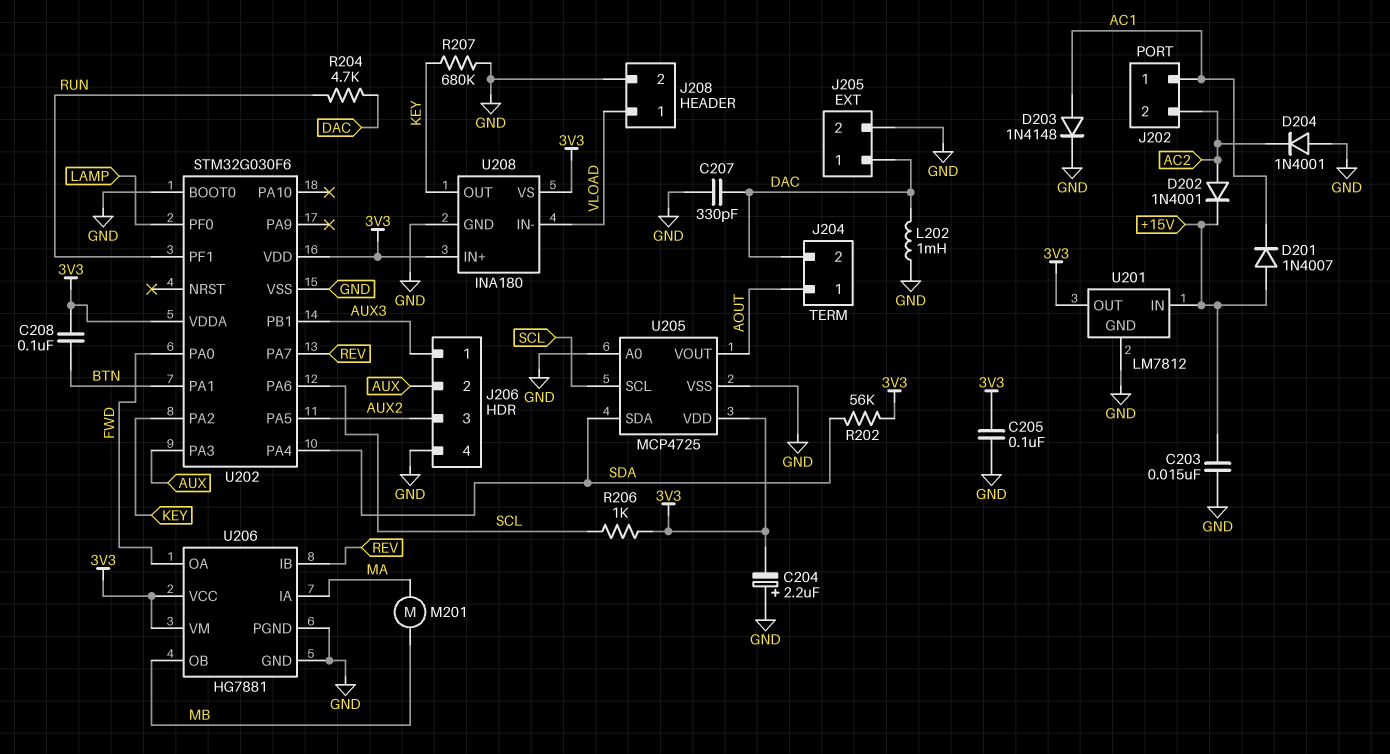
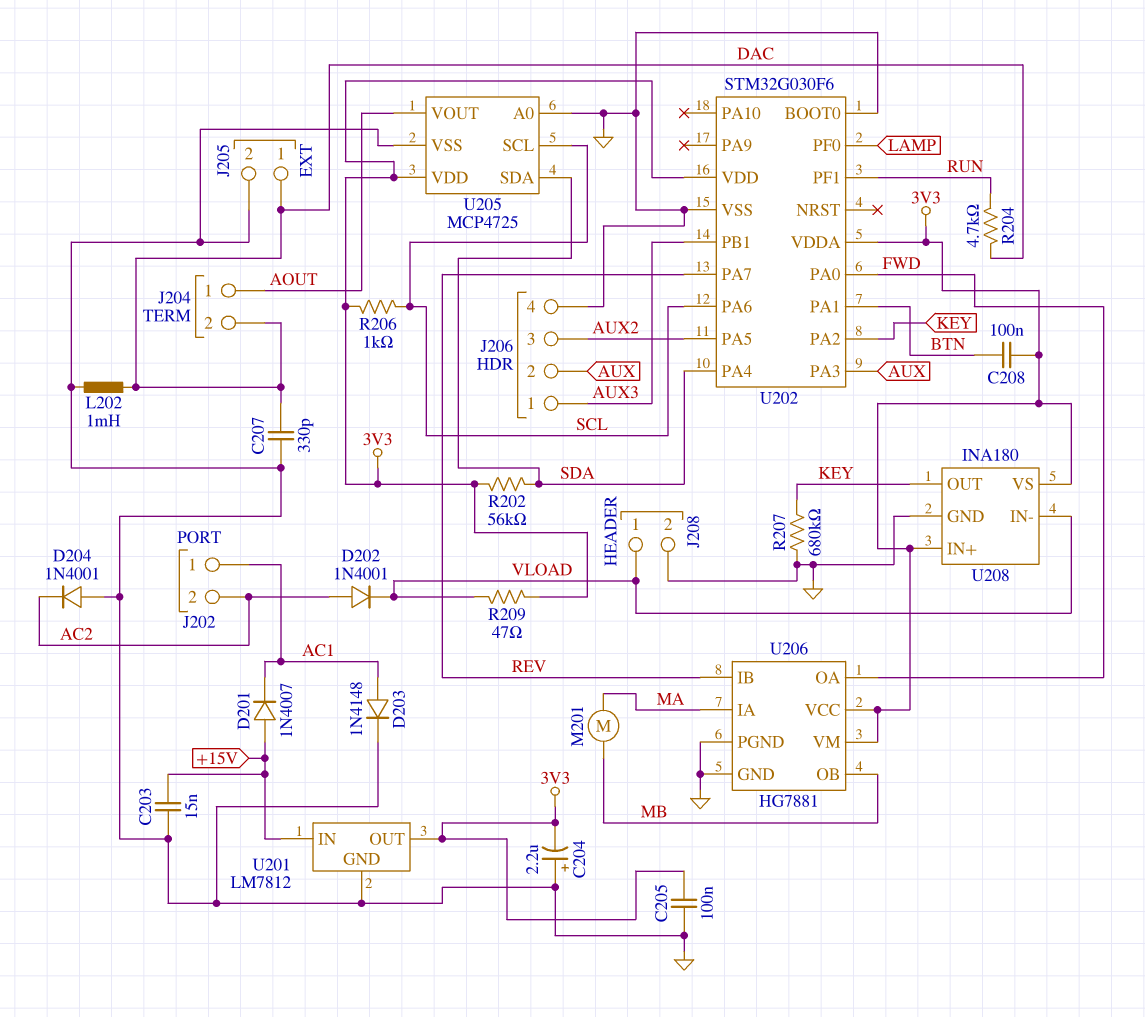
D202: diode 1N4001 (A AC2, K +15V) -> diode 1N4001 (A AC2, K VLOAD)
R209: none -> 47 (3V3, VLOAD)

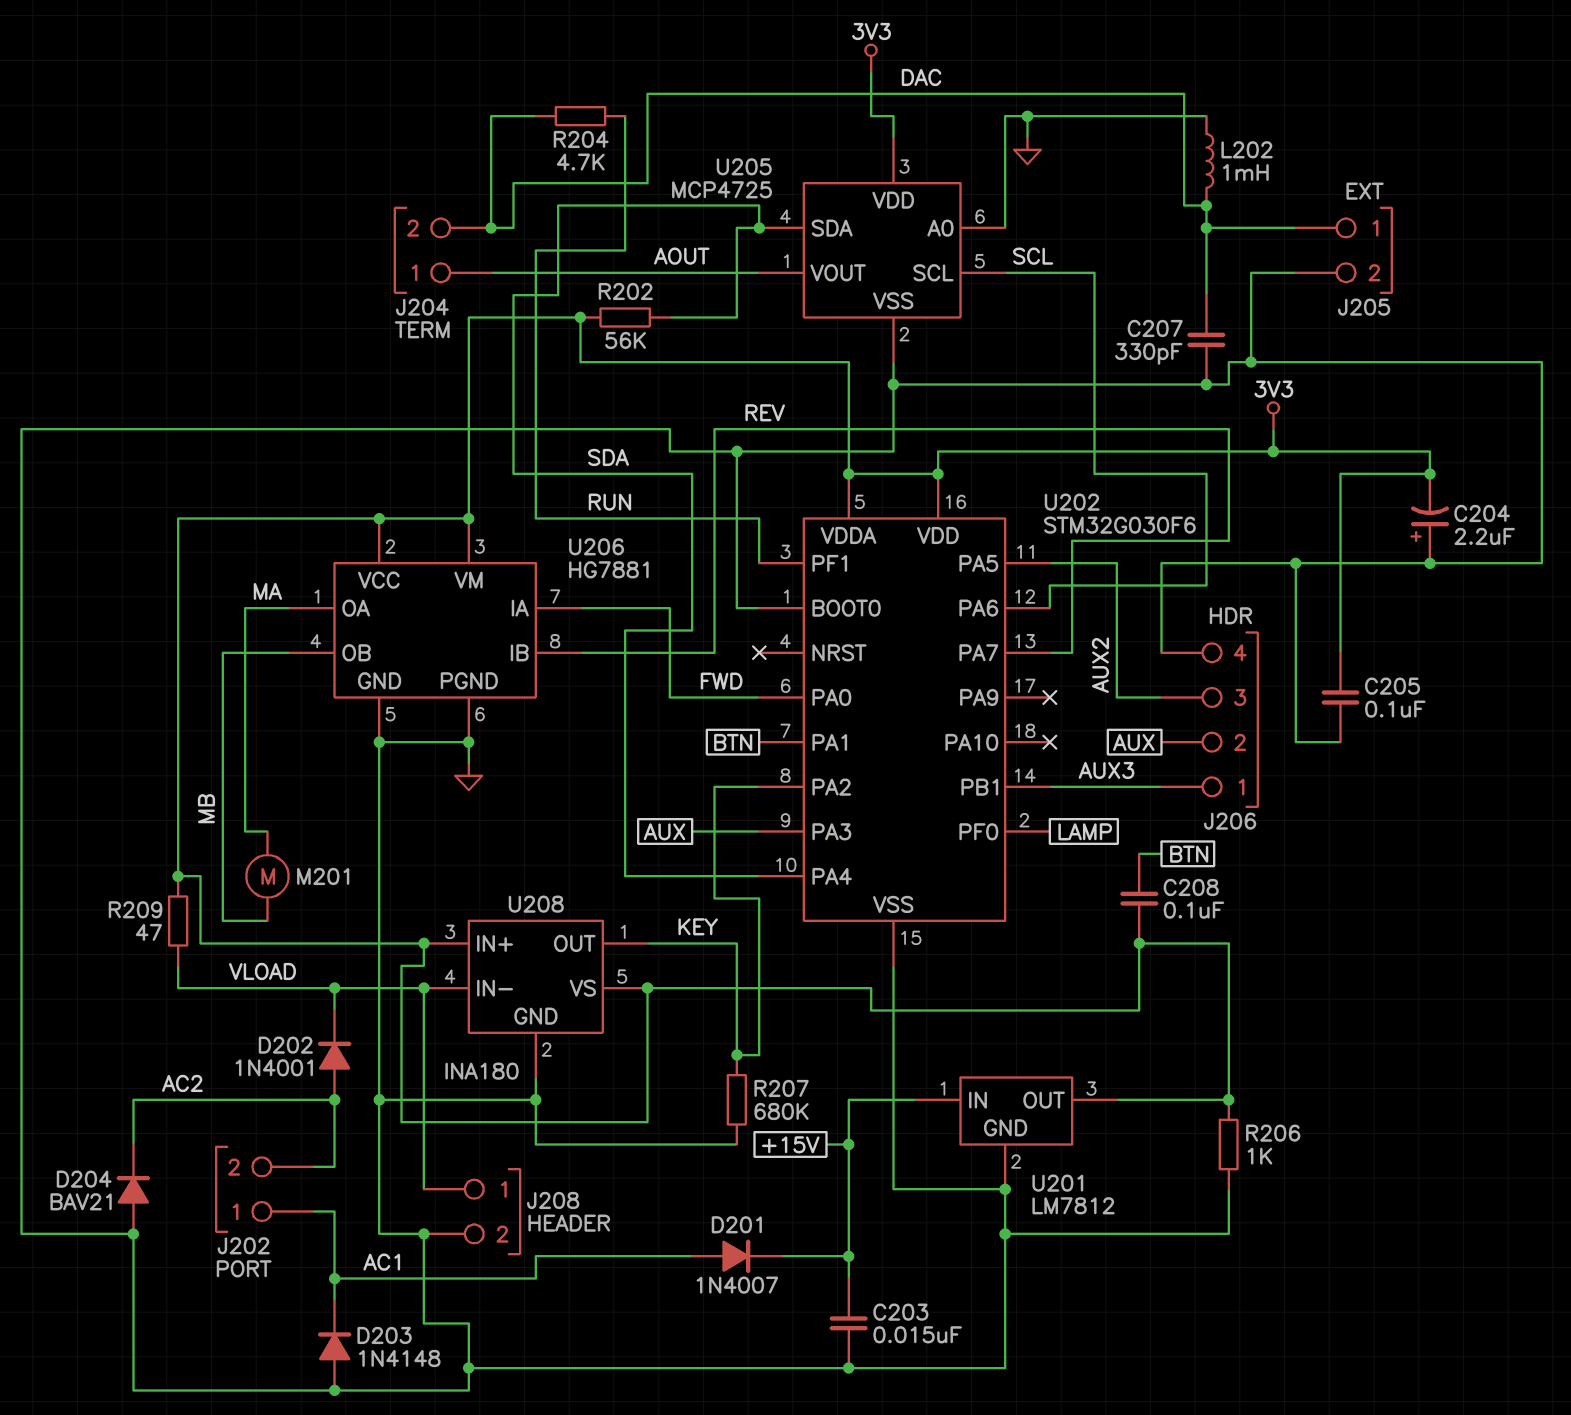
D201: diode 1N4007 (A +15V, K AC1) -> diode 1N4007 (A AC1, K +15V)
D203: diode 1N4148 (A AC1, K GND) -> diode 1N4148 (A GND, K AC1)
D204: diode 1N4001 (A GND, K AC2) -> diode BAV21 (A GND, K AC2)
R206: 1k (3V3, SCL) -> 1k (3V3, GND)
U206 pin IA: MA -> FWD
U206 pin OA: FWD -> MA

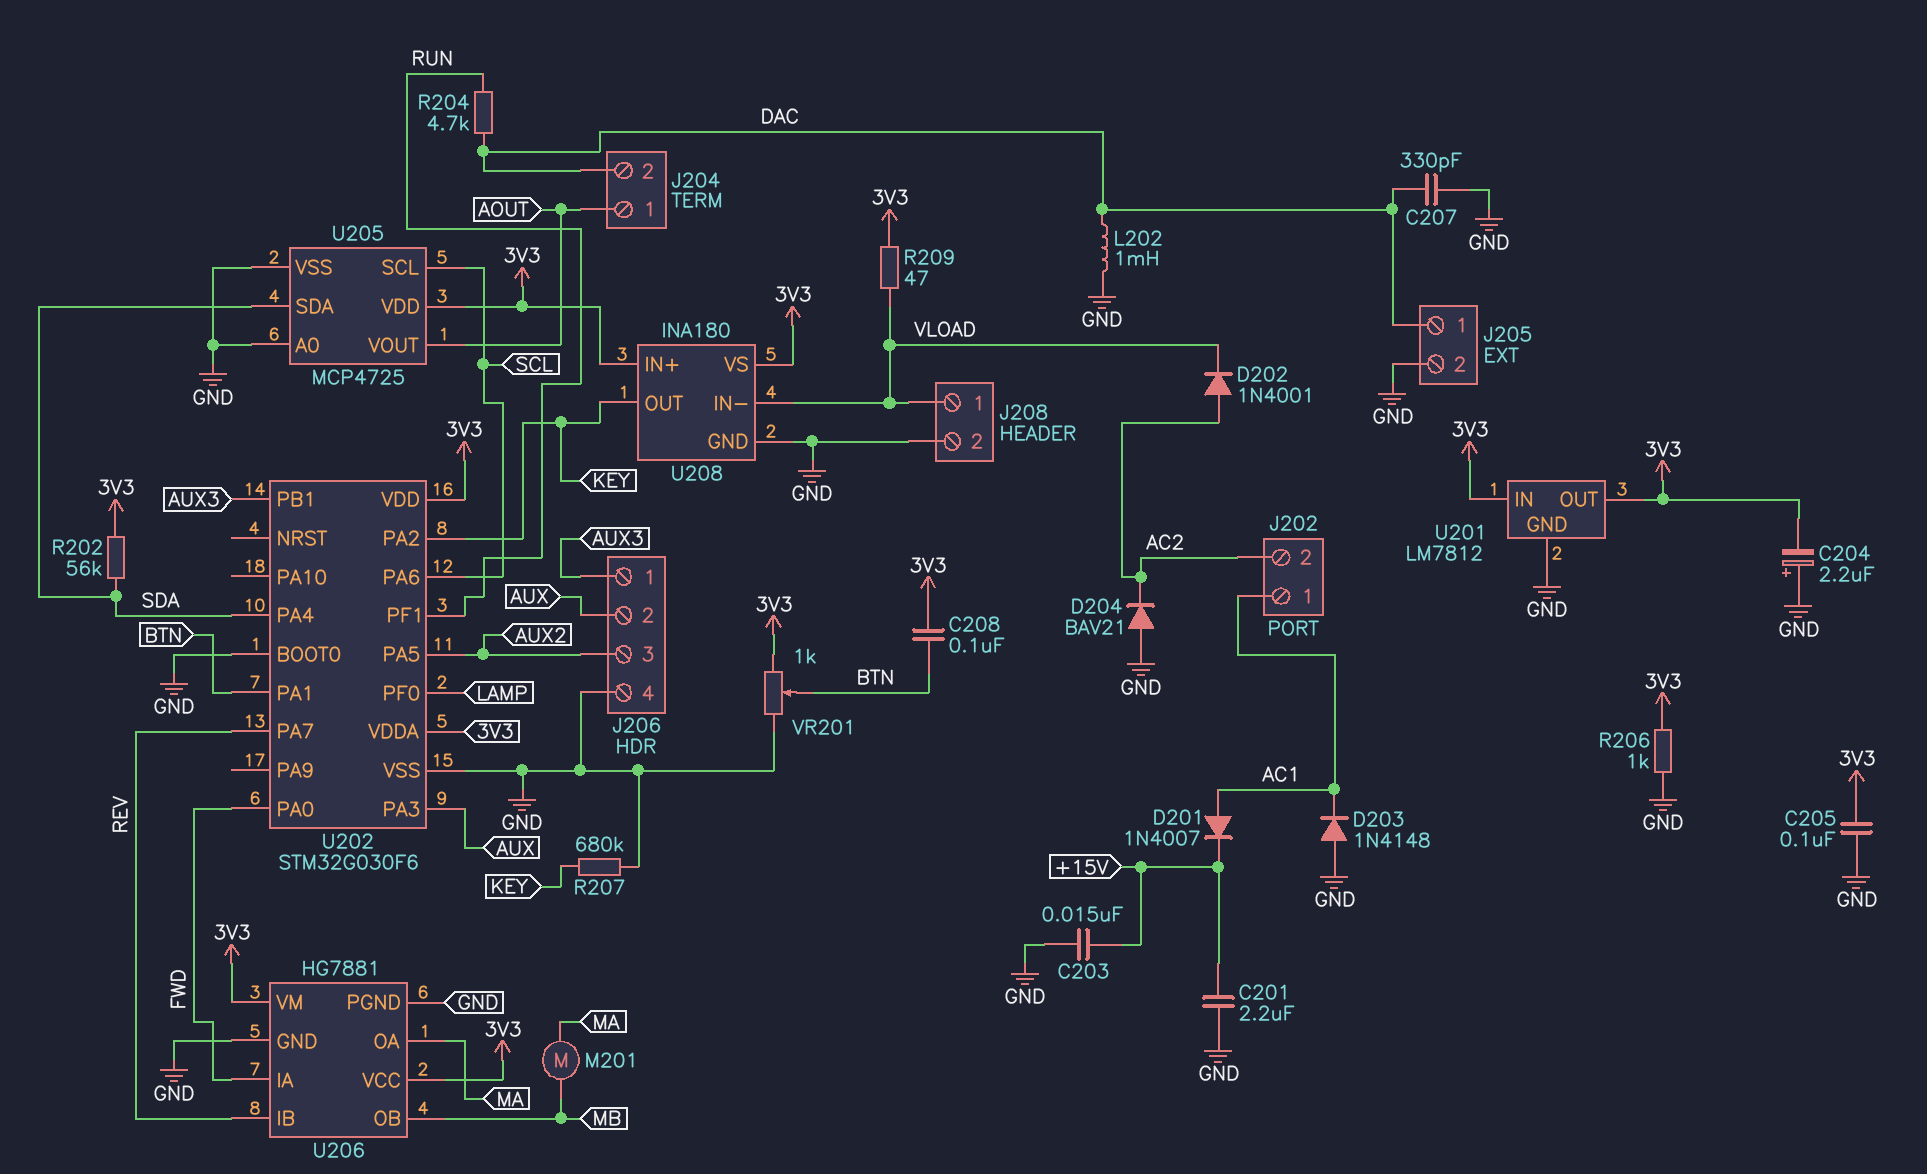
C201: none -> 2.2uF (+15V, GND)
U201 pin IN: +15V -> 3V3
VR201: none -> 1k (3V3, GND, wiper BTN)

